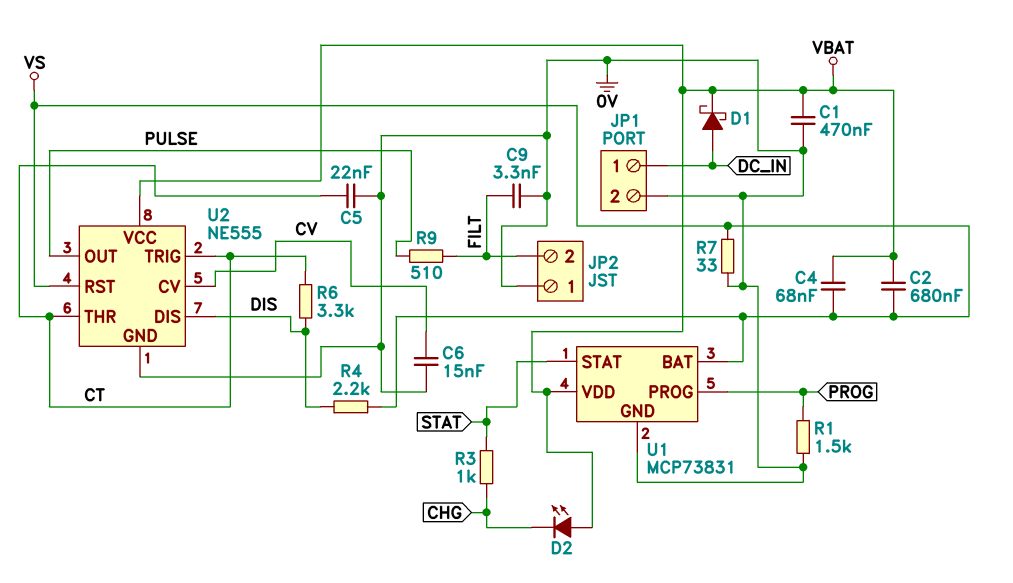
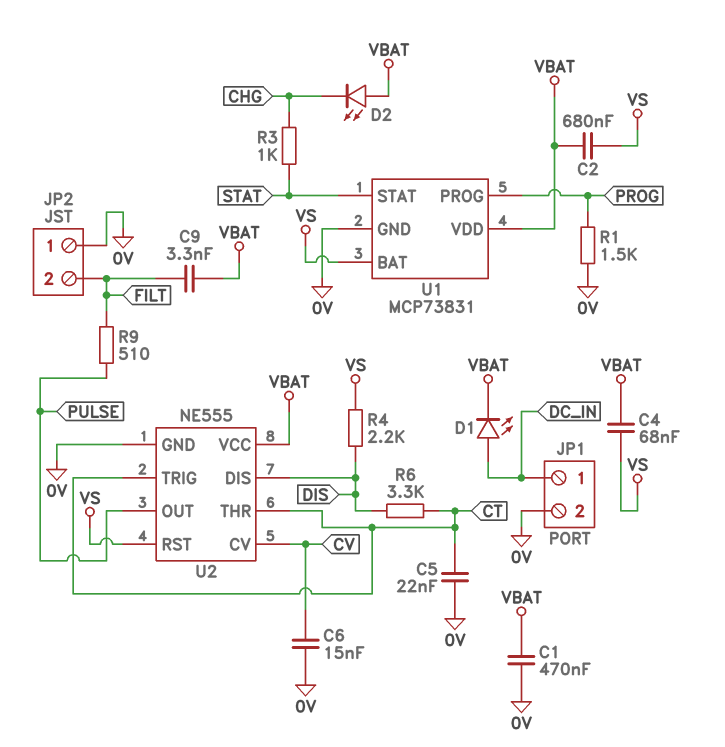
C9: 3.3nF (0V, FILT) -> 3.3nF (FILT, VBAT)
D1: schottky (A DC_IN, K VBAT) -> LED (A DC_IN, K VBAT)
R7: 33 (0V, VS) -> none

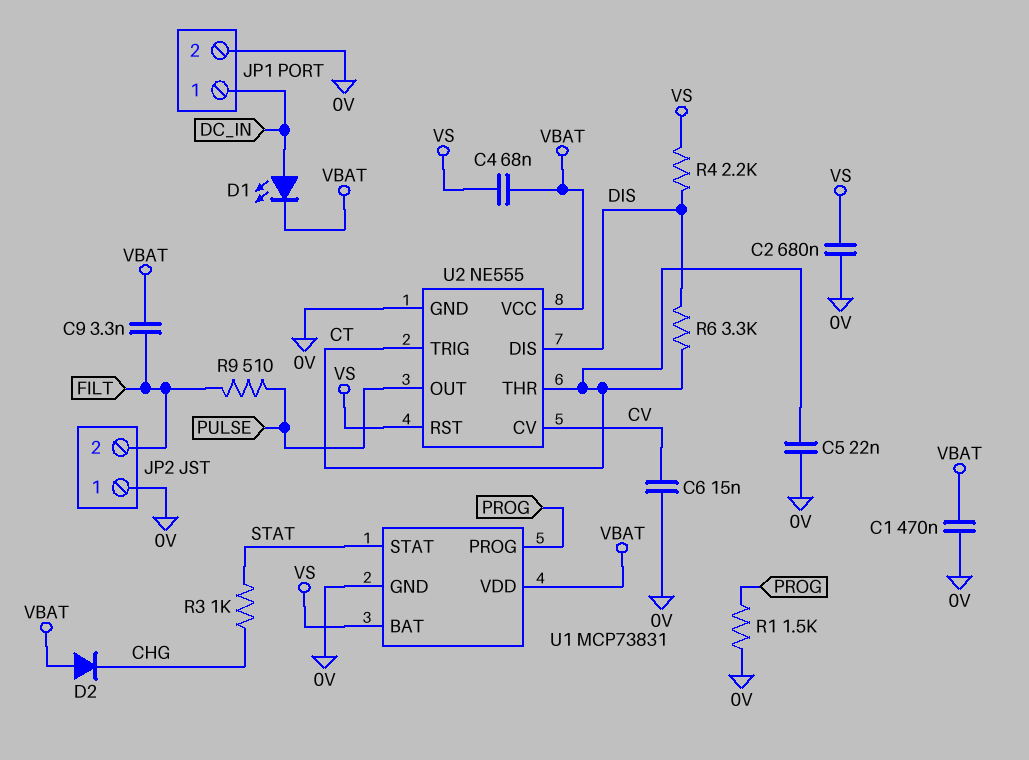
C2: 680nF (VBAT, VS) -> 680nF (0V, VS)
D2: LED (A VBAT, K CHG) -> diode (A VBAT, K CHG)

